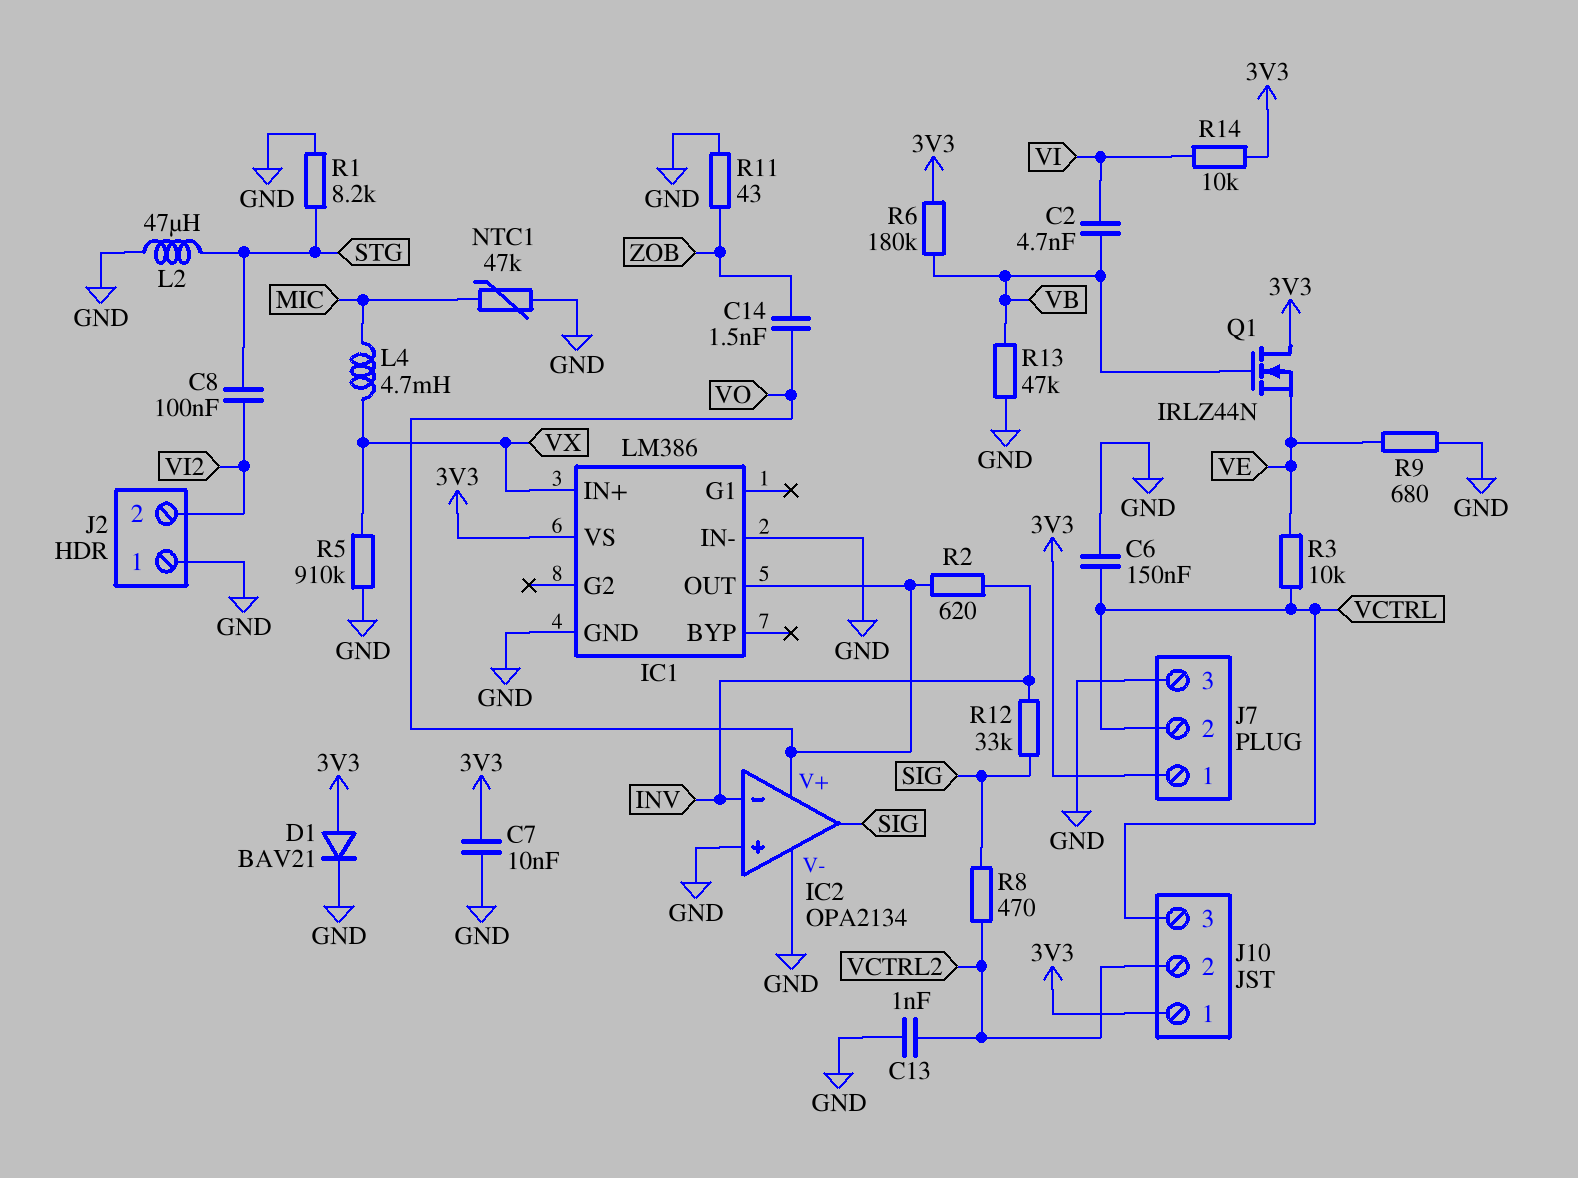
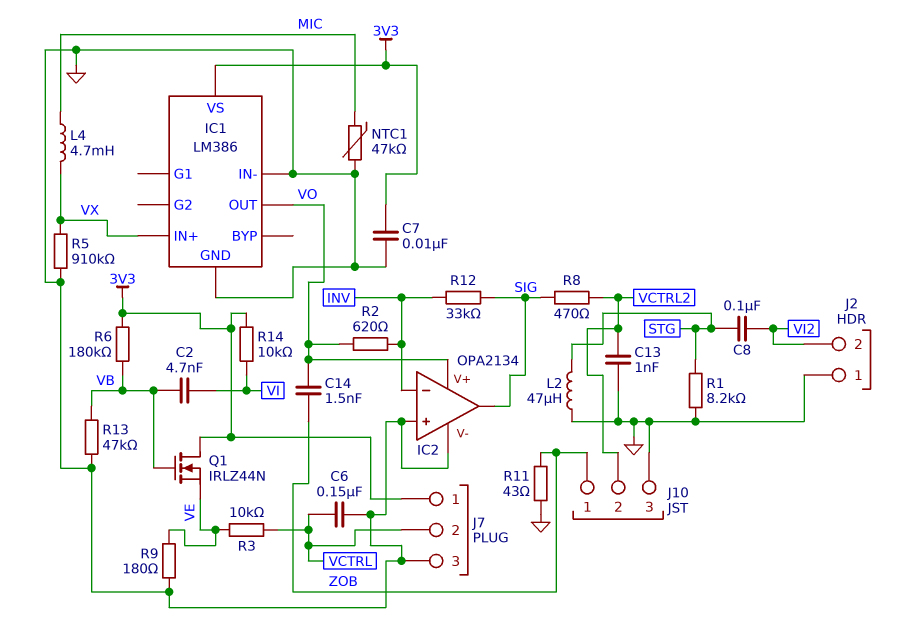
D1: diode BAV21 (A 3V3, K GND) -> none
J10 pin 1: 3V3 -> ZOB
J10 pin 3: VCTRL -> GND
R9: 680 (GND, VE) -> 180 (GND, VE)

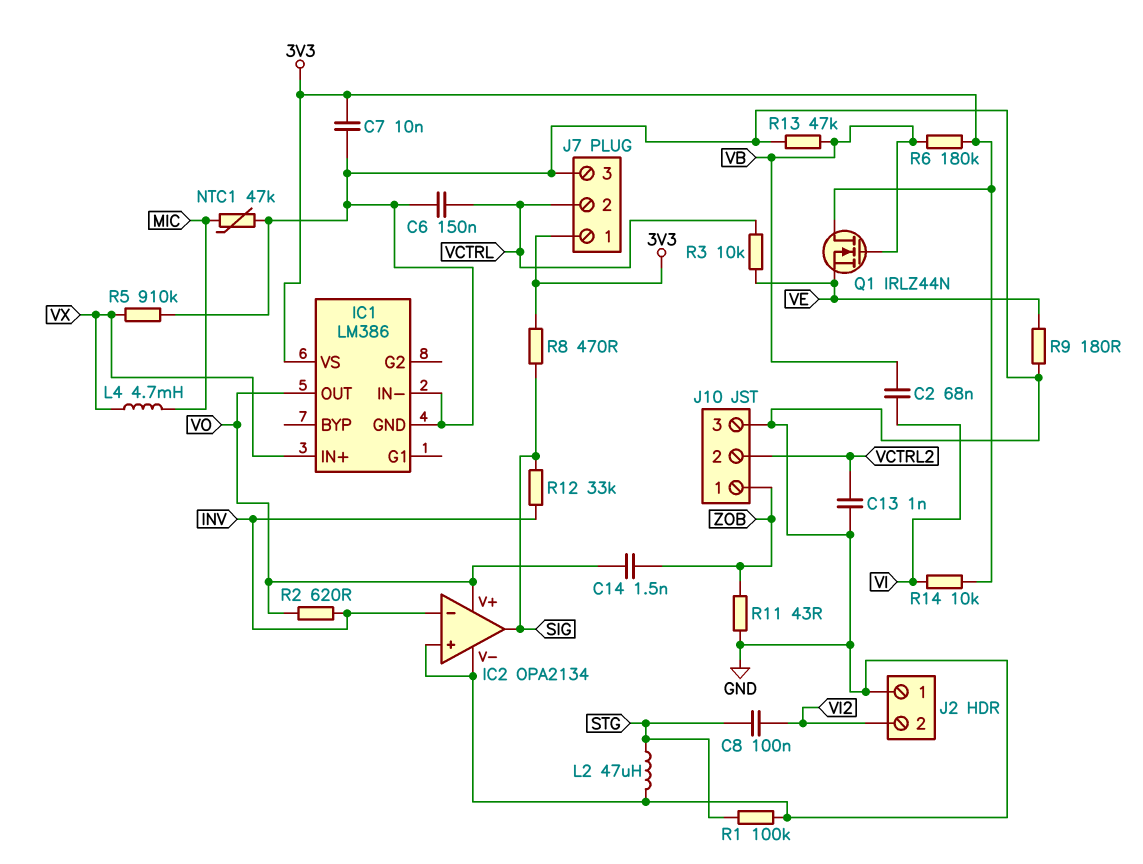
C2: 4.7nF (VB, VI) -> 68nF (VB, VI)
R1: 8.2k (GND, STG) -> 100k (GND, STG)
R8: 470 (SIG, VCTRL2) -> 470 (3V3, SIG)

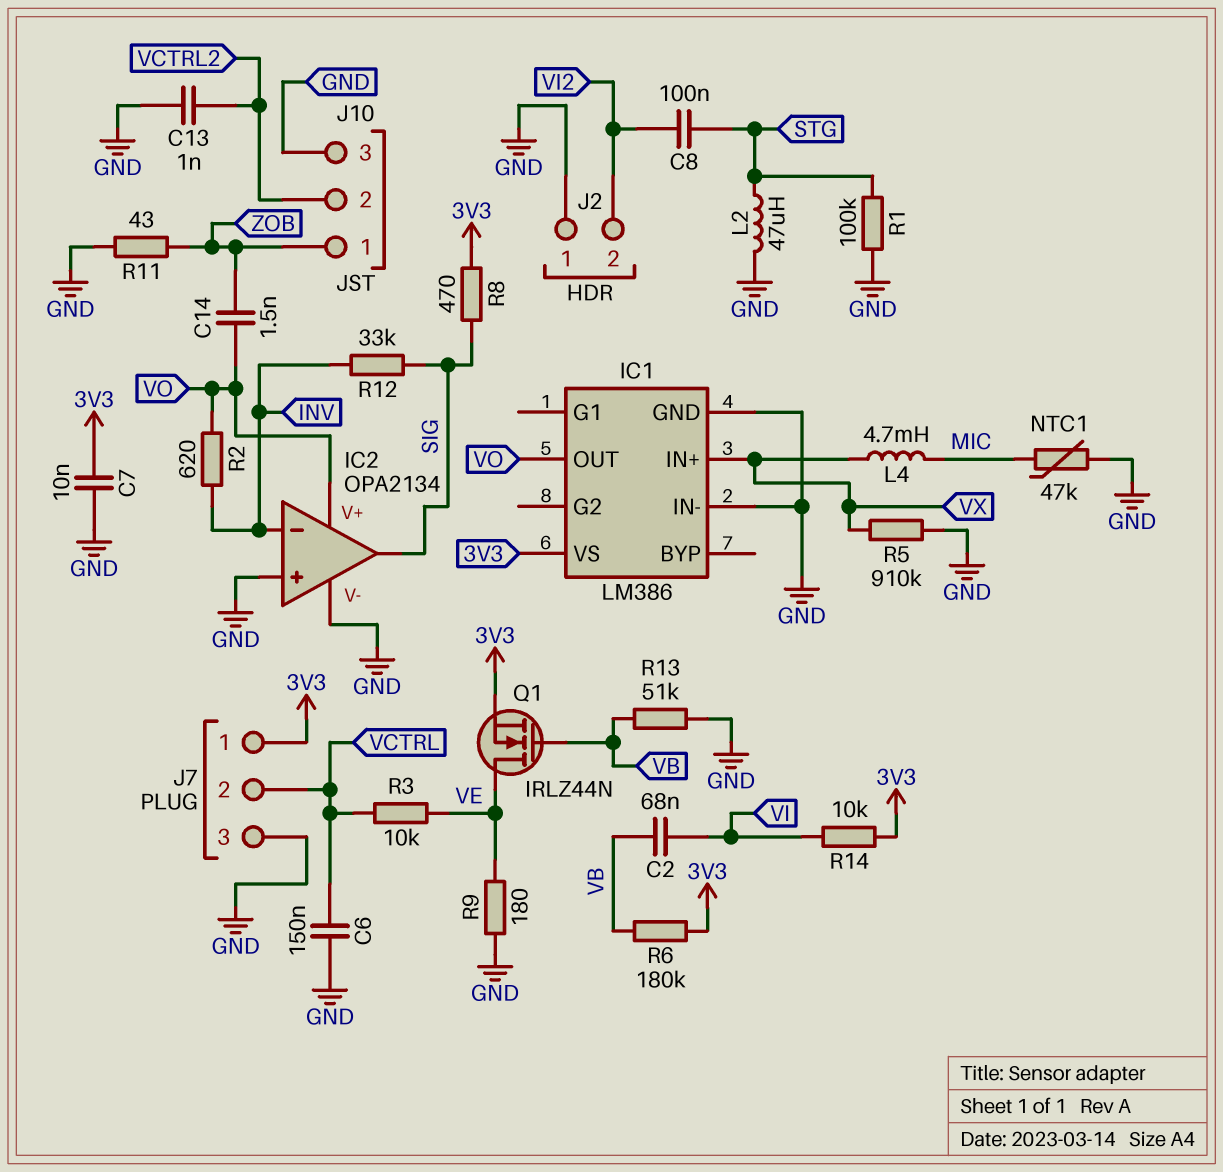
Q1: NMOS IRLZ44N (G VB, D 3V3, S VE) -> NMOS IRLZ44N (G VB, D VE, S 3V3)
R13: 47k (GND, VB) -> 51k (GND, VB)

